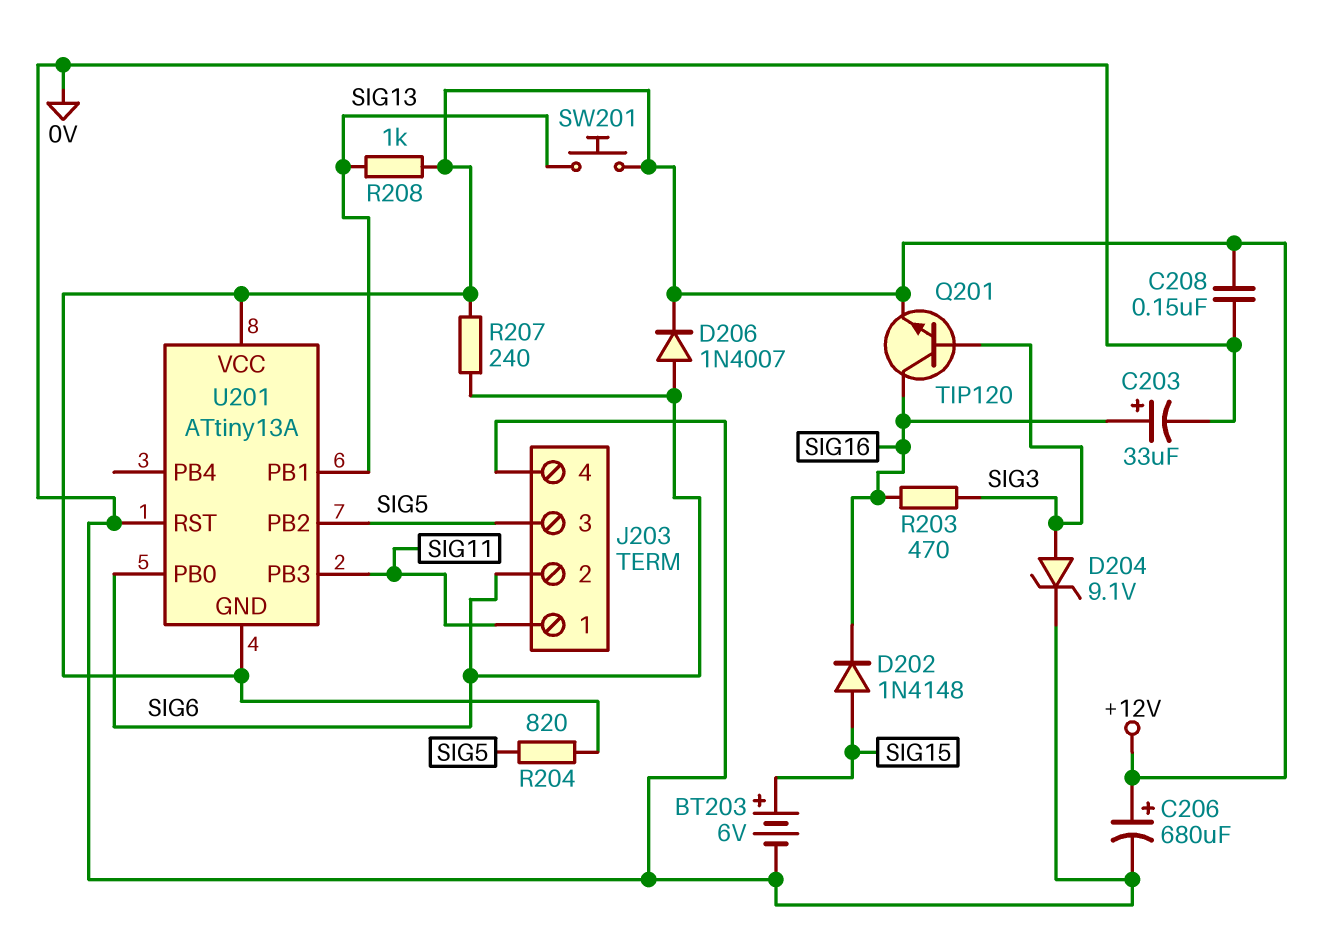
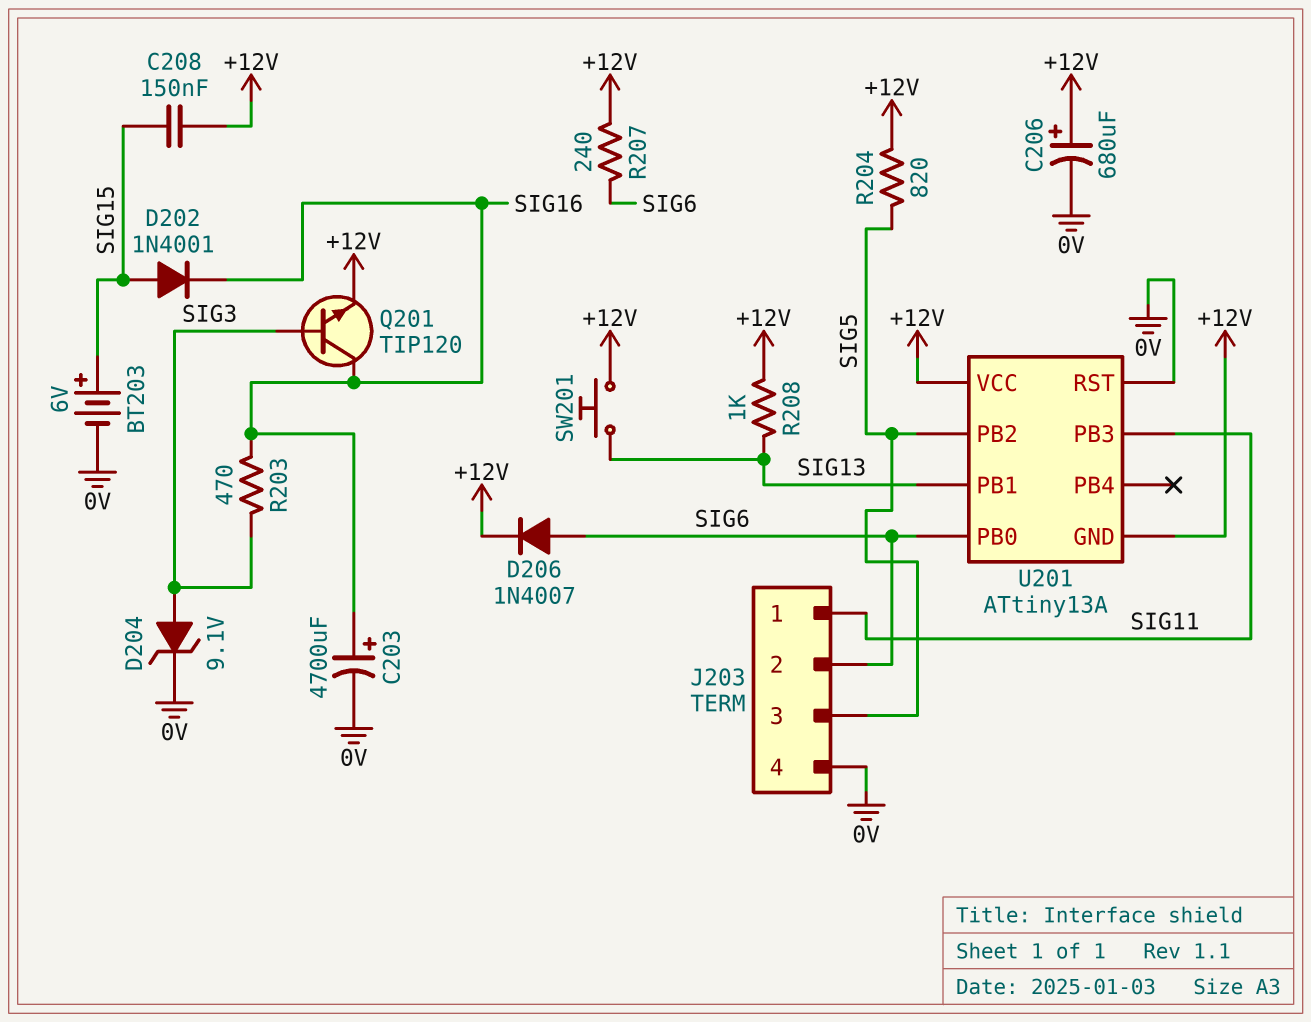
C203: 33uF (plus SIG16, minus 0V) -> 4700uF (plus SIG16, minus 0V)
C208: 150nF (+12V, 0V) -> 150nF (+12V, SIG15)
D202: diode 1N4148 (A SIG15, K SIG16) -> diode 1N4001 (A SIG15, K SIG16)

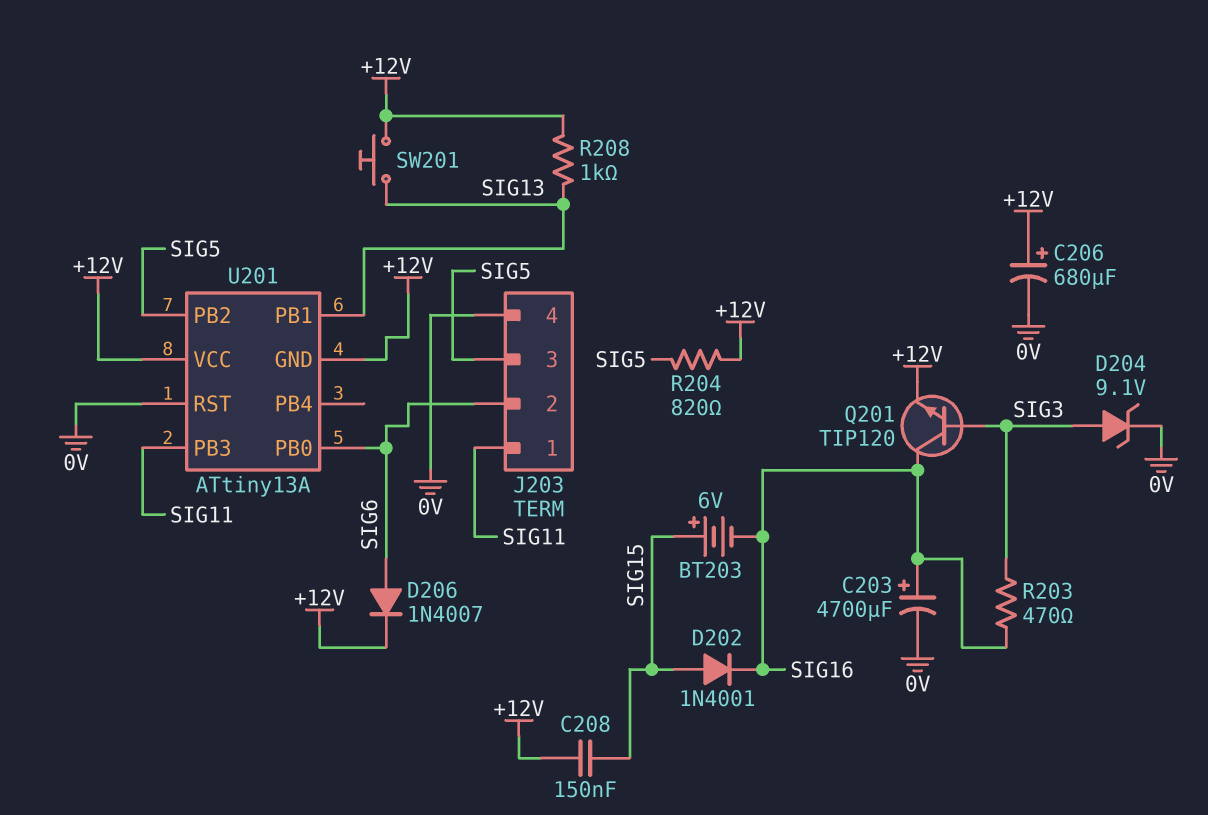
BT203: 6V (plus SIG15, minus 0V) -> 6V (plus SIG15, minus SIG16)
R207: 240 (+12V, SIG6) -> none

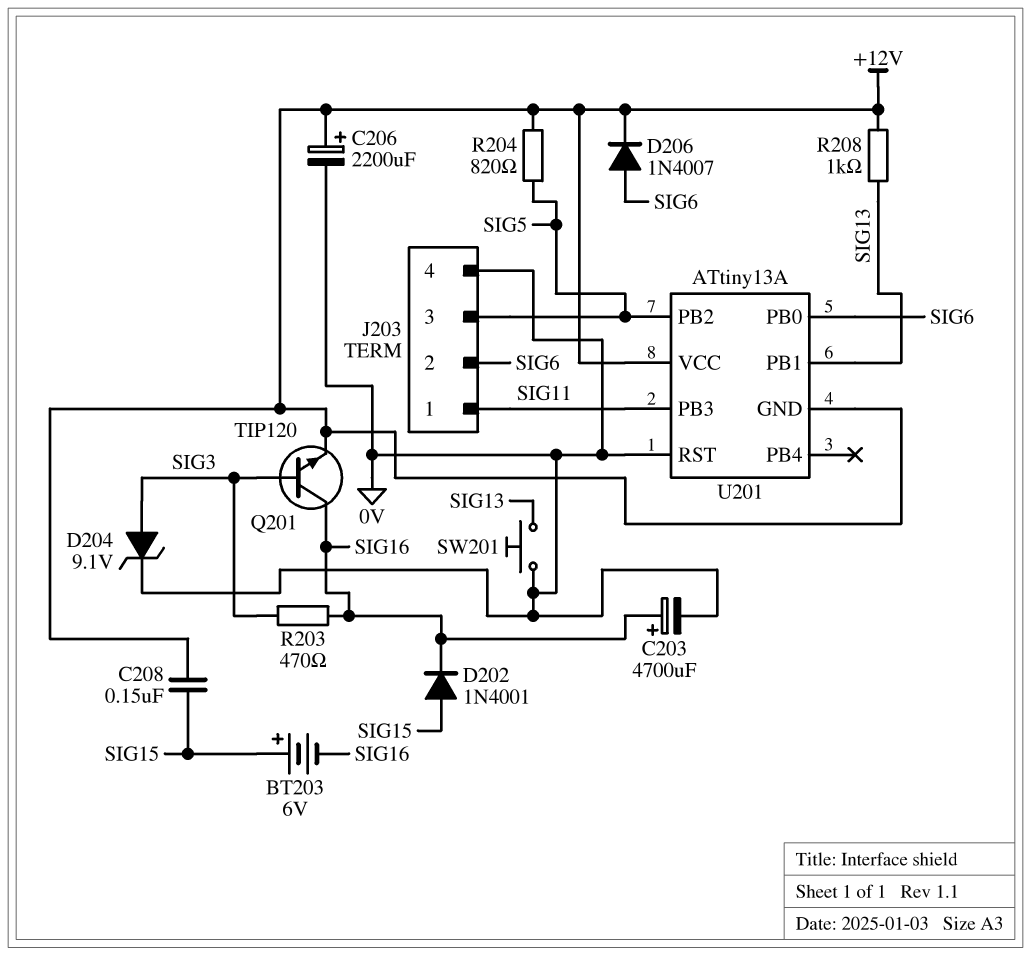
C206: 680uF (plus +12V, minus 0V) -> 2200uF (plus +12V, minus 0V)
SW201: button (+12V, SIG13) -> button (0V, SIG13)

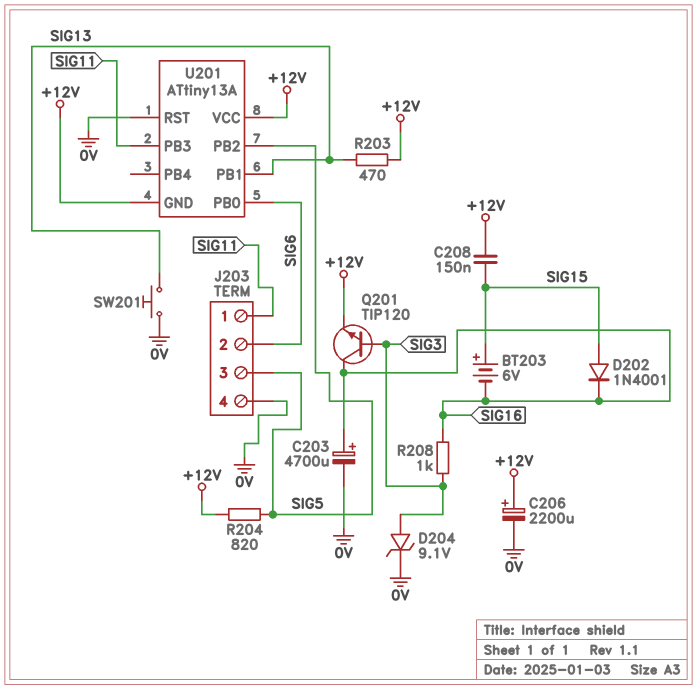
D206: diode 1N4007 (A SIG6, K +12V) -> none
R203: 470 (SIG3, SIG16) -> 470 (+12V, SIG13)
R208: 1k (+12V, SIG13) -> 1k (SIG3, SIG16)

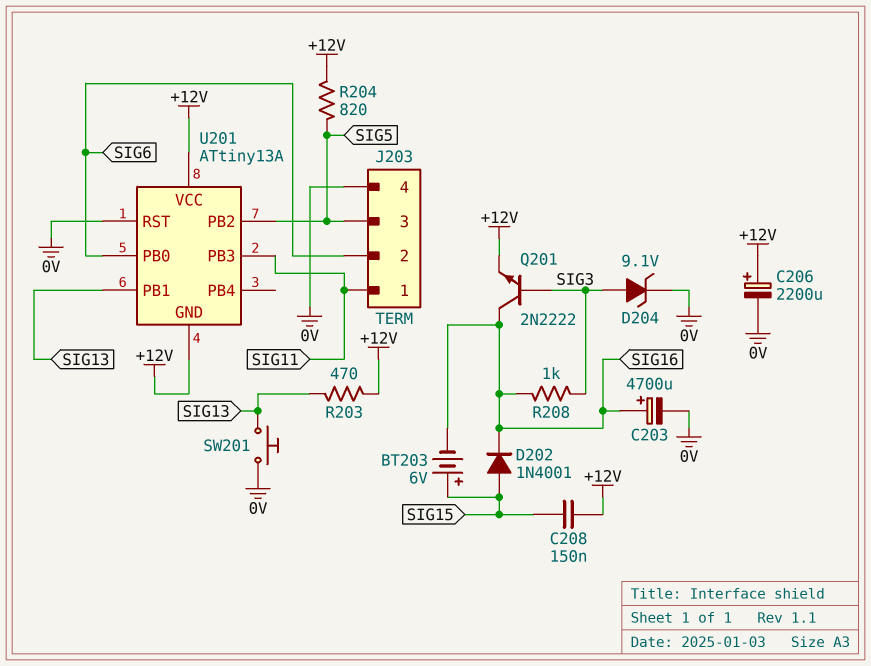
Q201: NPN TIP120 (B SIG3, C SIG16, E +12V) -> NPN 2N2222 (B SIG3, C SIG16, E +12V)

